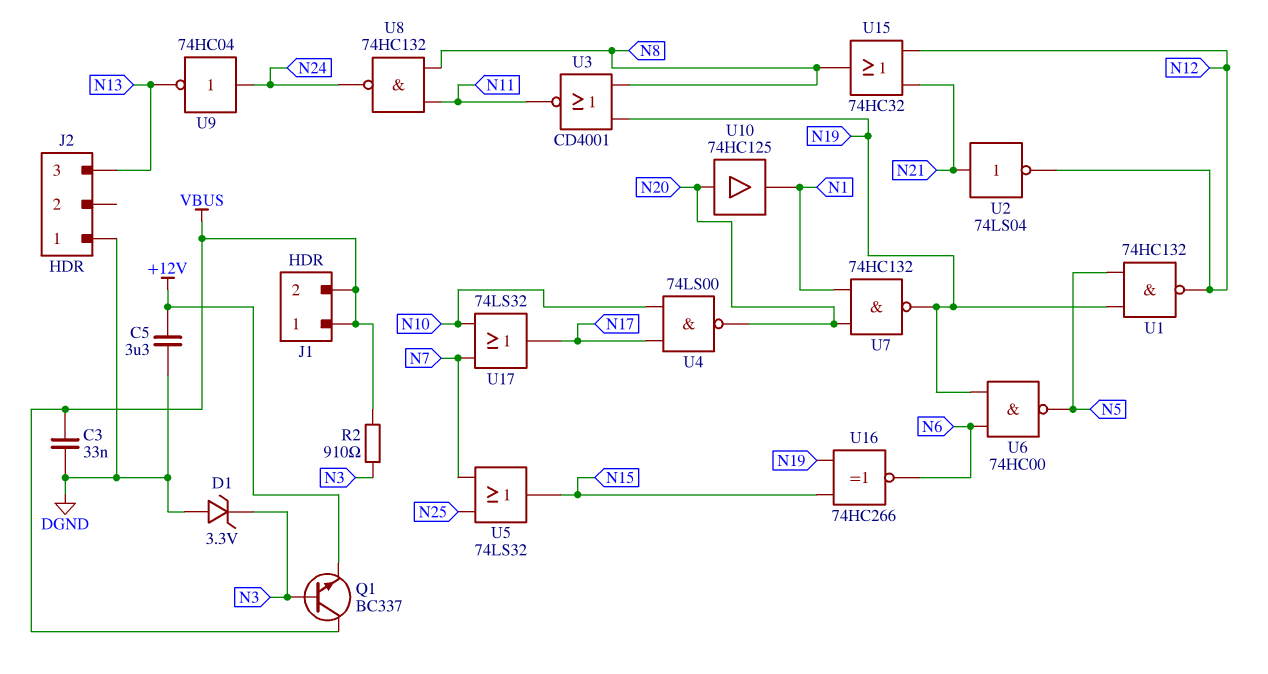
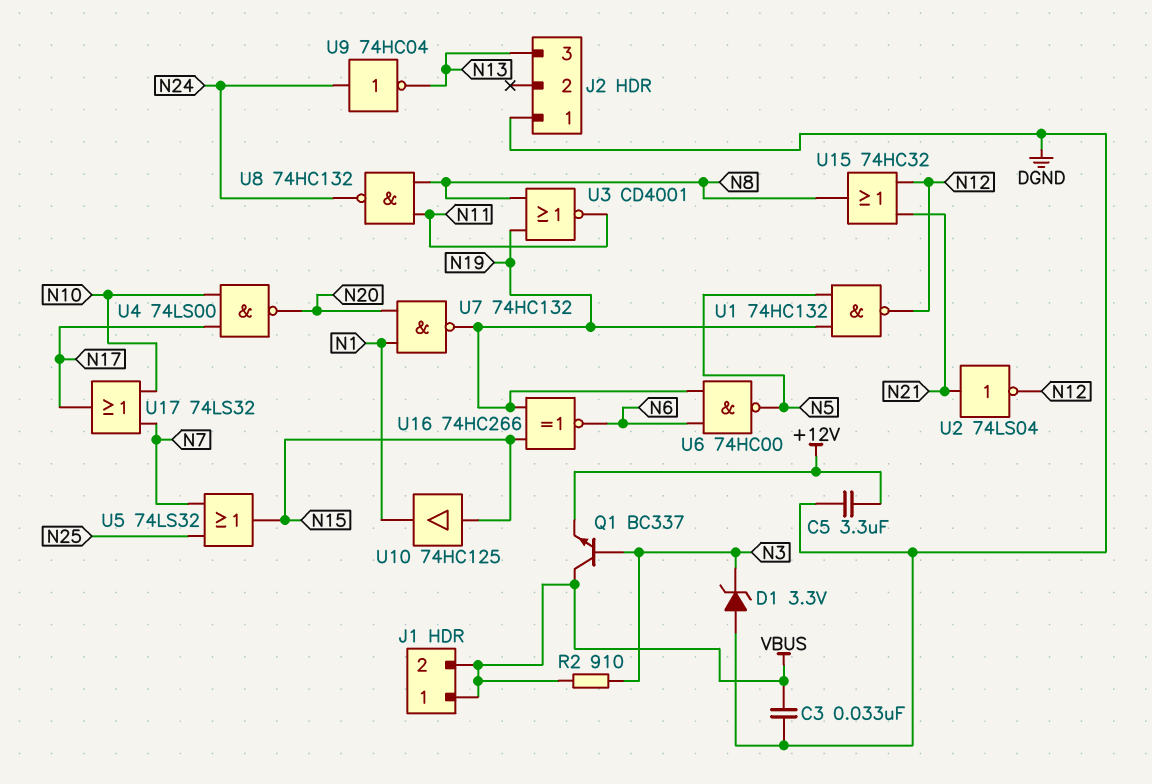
U10: buffer 74HC125 (in N20, out N1) -> buffer 74HC125 (in N15, out N1)

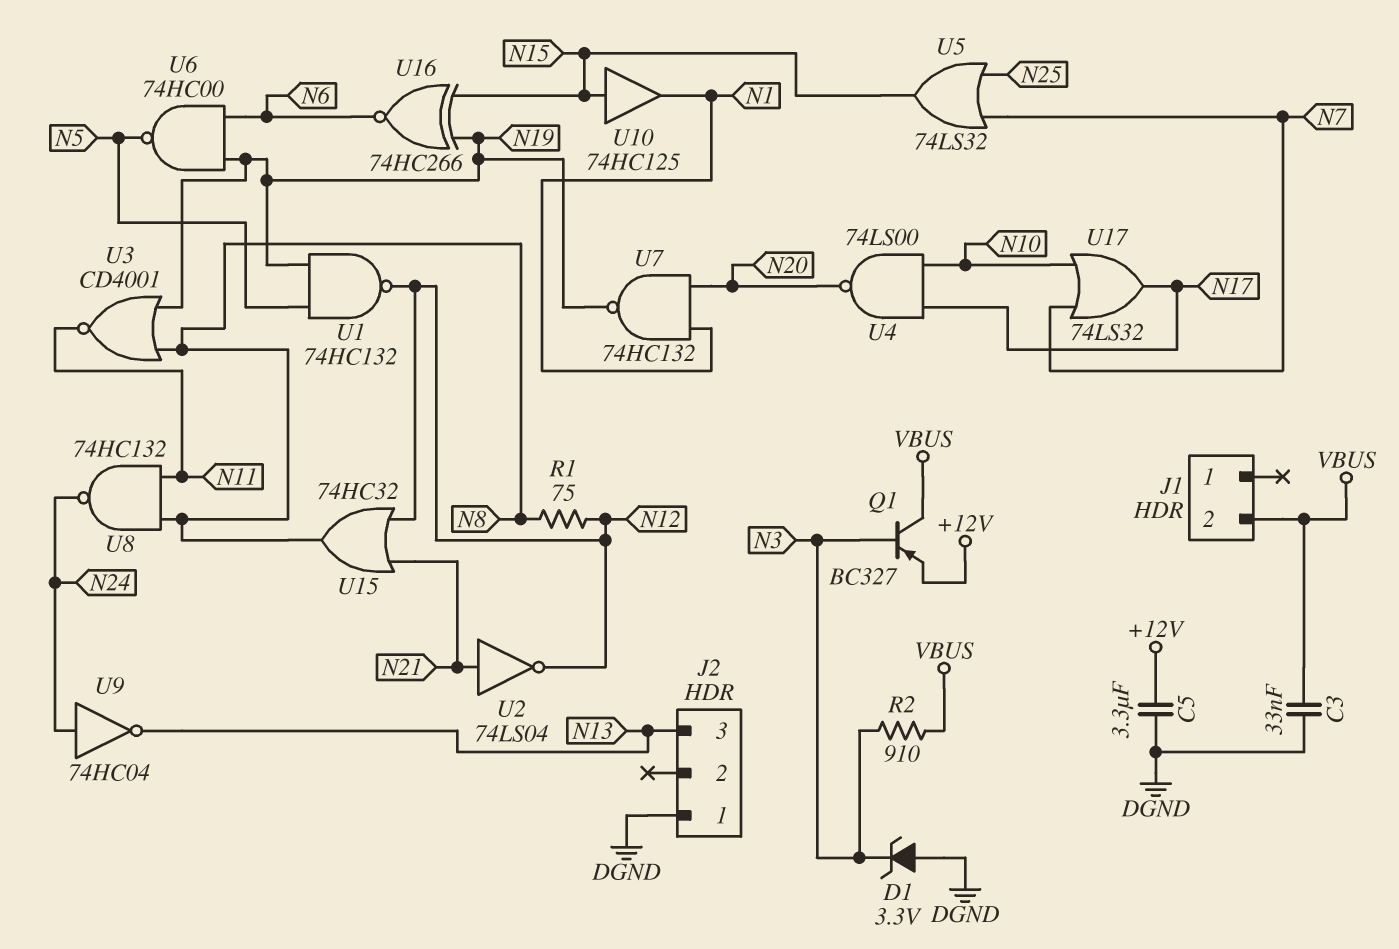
J1 pin 1: VBUS -> none
Q1: NPN BC337 (B N3, C VBUS, E +12V) -> PNP BC327 (B N3, C VBUS, E +12V)
R1: none -> 75 (N8, N12)

